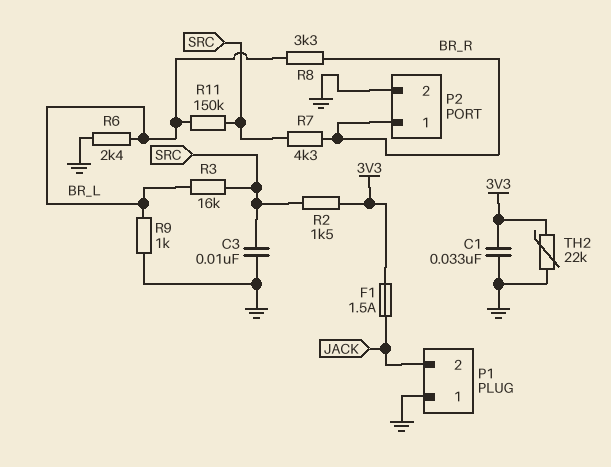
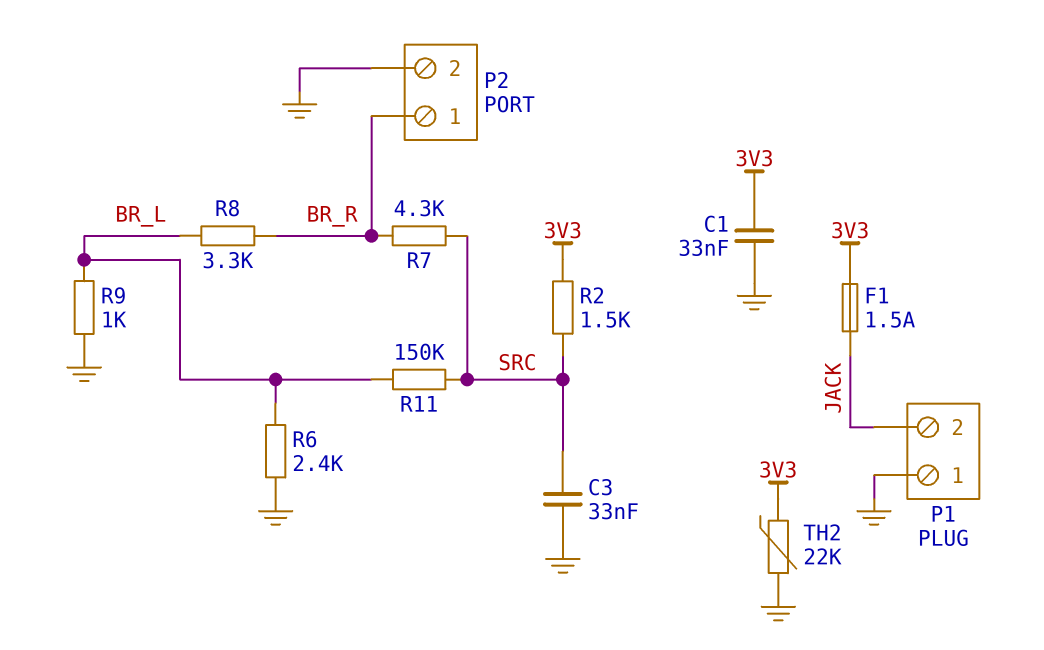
C3: 10nF (GND, SRC) -> 33nF (GND, SRC)
R3: 16k (BR_L, SRC) -> none

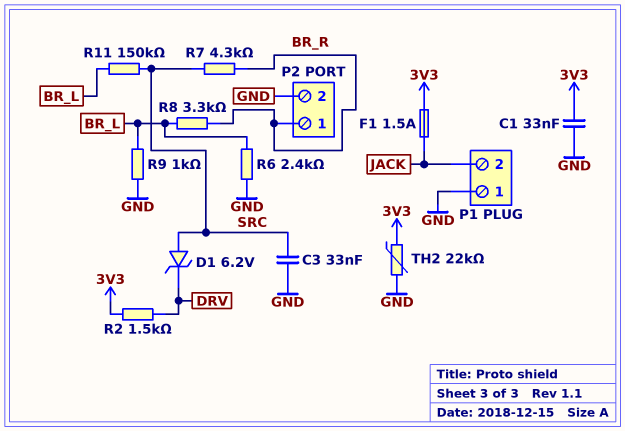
D1: none -> zener 6.2V (A SRC, K DRV)
R2: 1.5k (3V3, SRC) -> 1.5k (3V3, DRV)

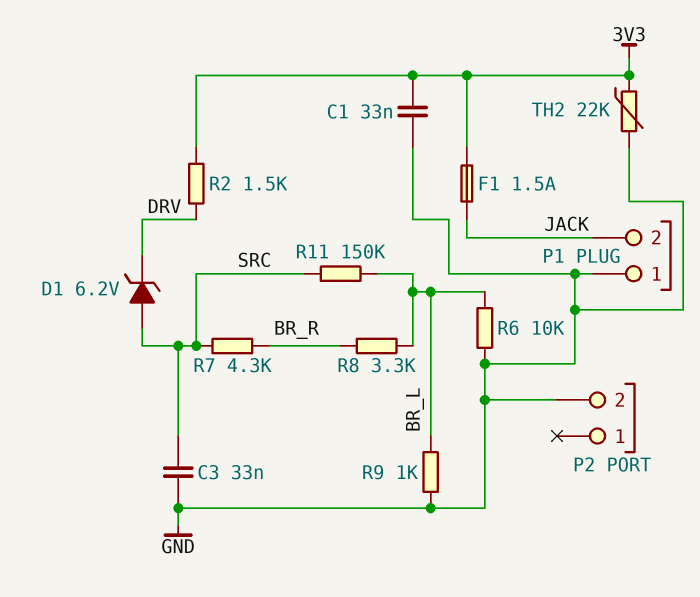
P2 pin 1: BR_R -> none
R6: 2.4k (BR_L, GND) -> 10k (BR_L, GND)

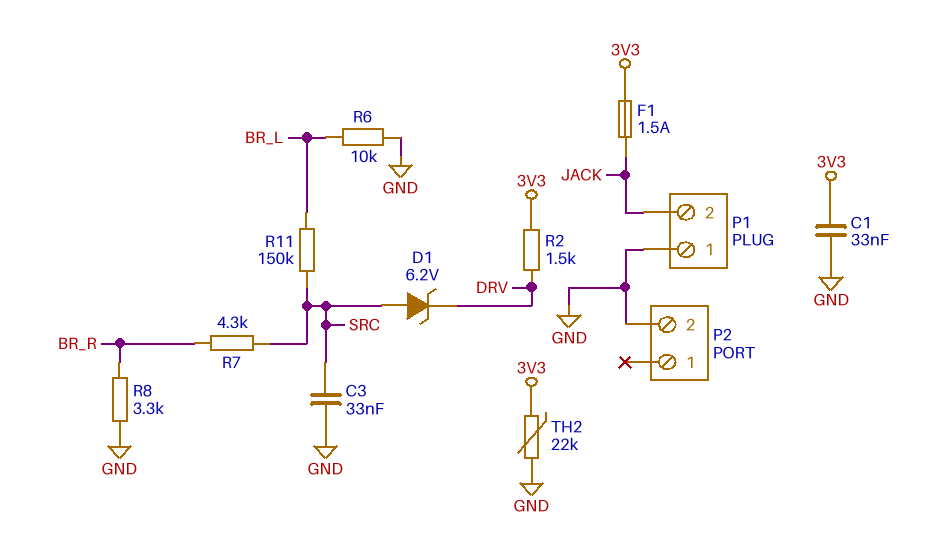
R8: 3.3k (BR_L, BR_R) -> 3.3k (BR_R, GND)
R9: 1k (BR_L, GND) -> none

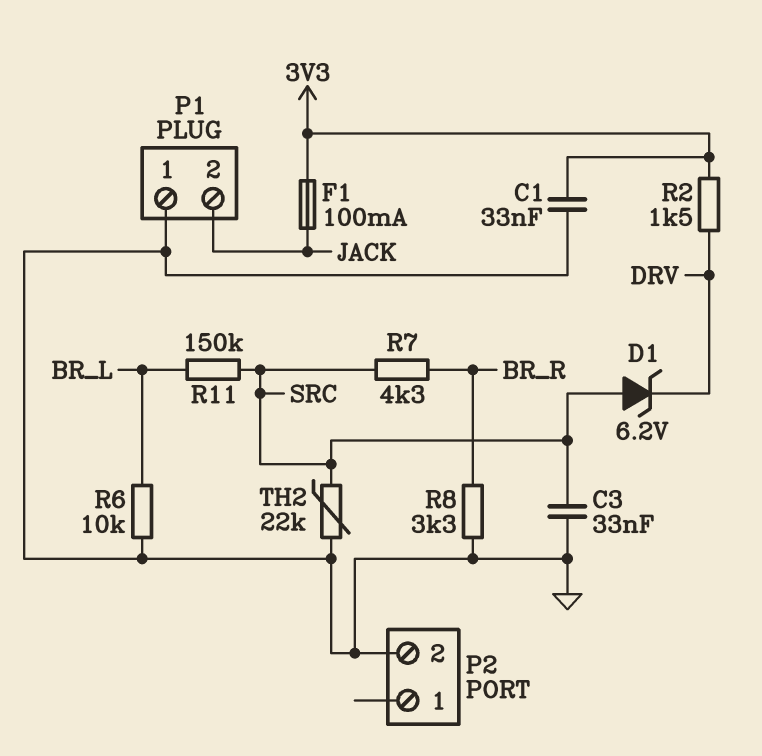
F1: 1.5A (3V3, JACK) -> 100mA (3V3, JACK)
TH2: 22k (3V3, GND) -> 22k (GND, SRC)

